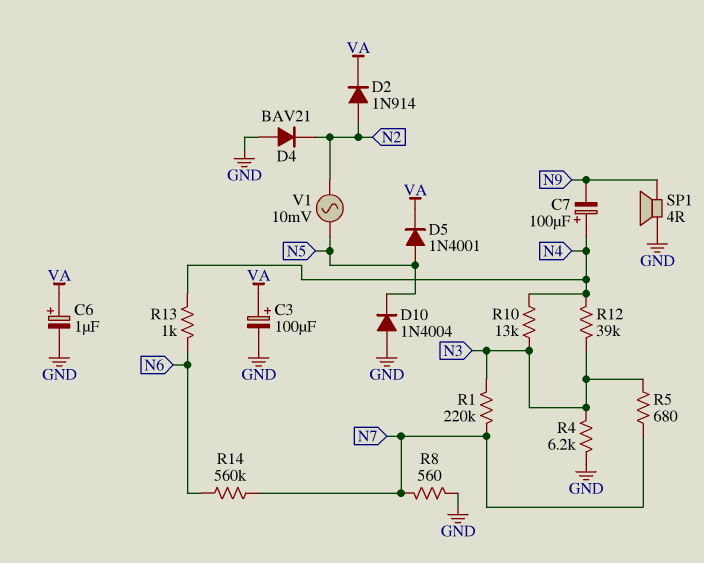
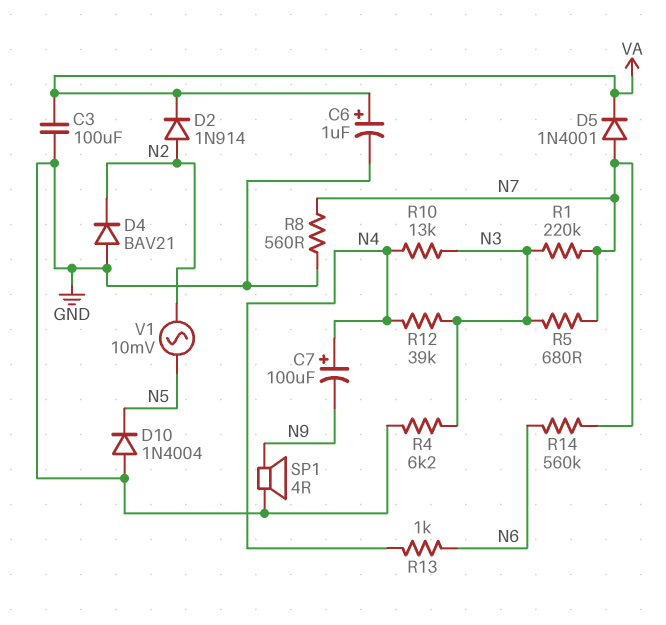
C3: 100uF (plus VA, minus GND) -> 100uF (GND, VA)
D5: diode 1N4001 (A N5, K VA) -> diode 1N4001 (A N7, K VA)

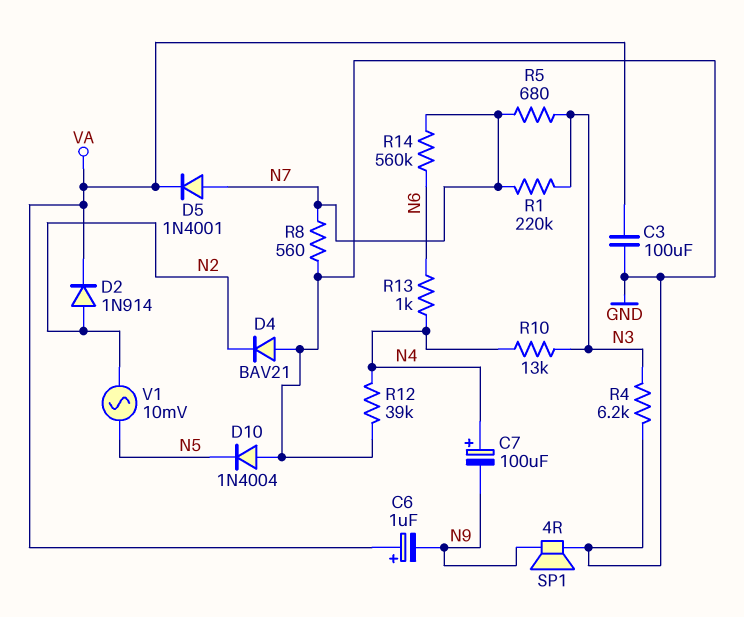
C6: 1uF (plus VA, minus GND) -> 1uF (plus VA, minus N9)
R12: 39k (N3, N4) -> 39k (GND, N4)

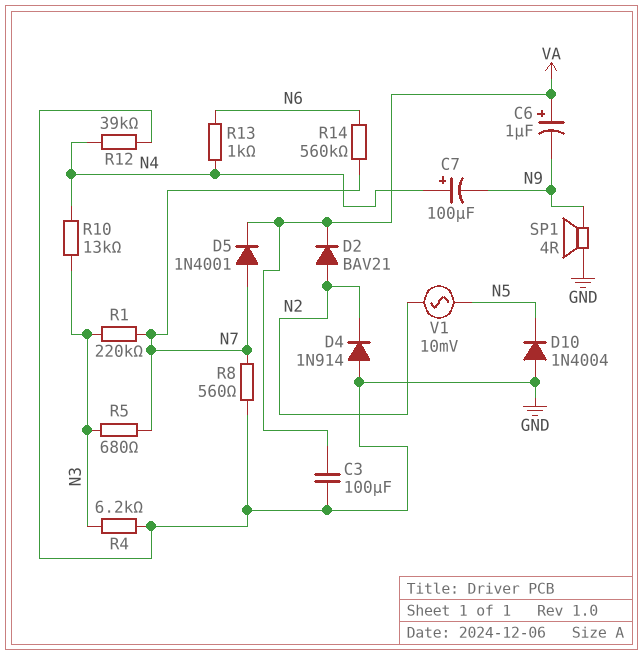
D2: diode 1N914 (A N2, K VA) -> diode BAV21 (A N2, K VA)
D4: diode BAV21 (A GND, K N2) -> diode 1N914 (A GND, K N2)

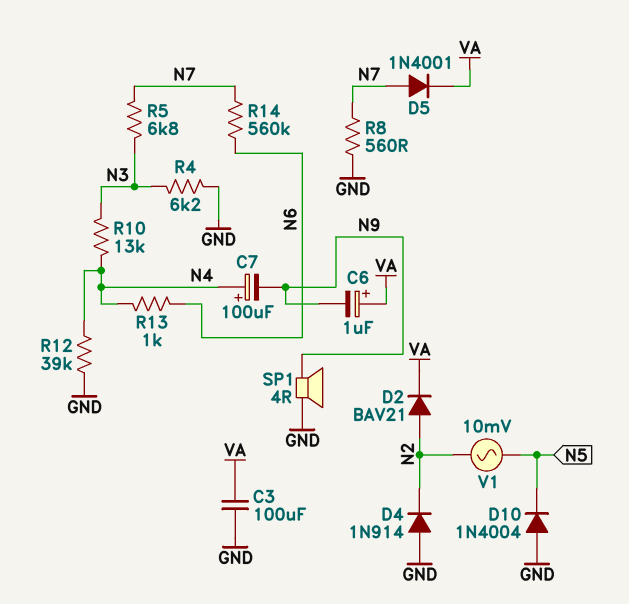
R1: 220k (N3, N7) -> none
R5: 680 (N3, N7) -> 6.8k (N3, N7)

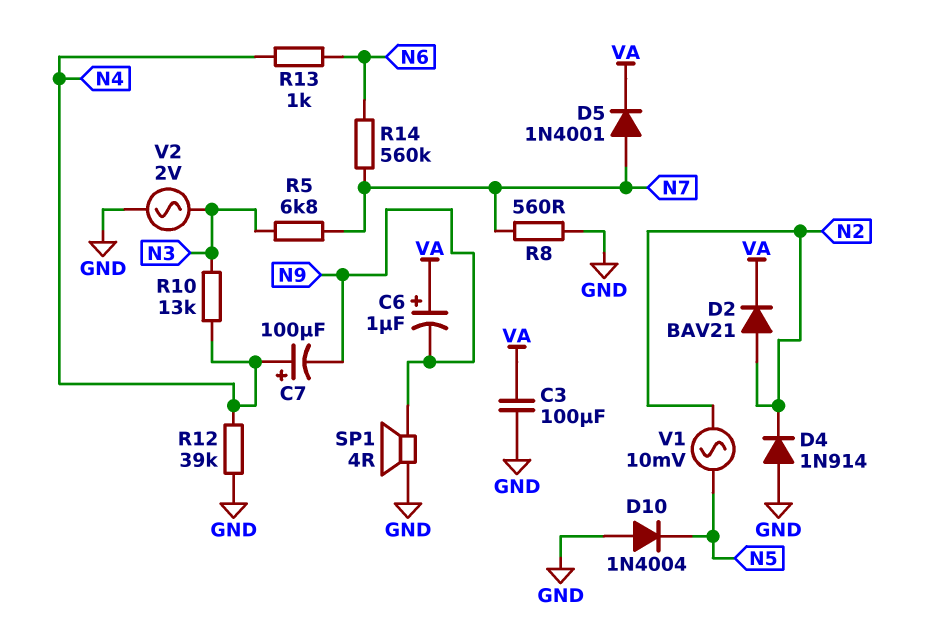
R4: 6.2k (GND, N3) -> none
V2: none -> AC 2V (GND, N3)

